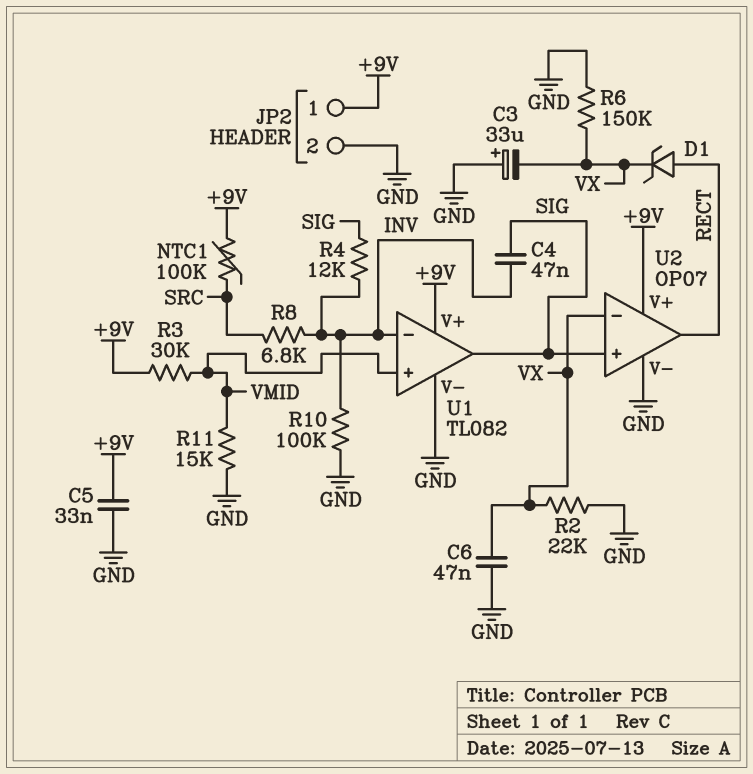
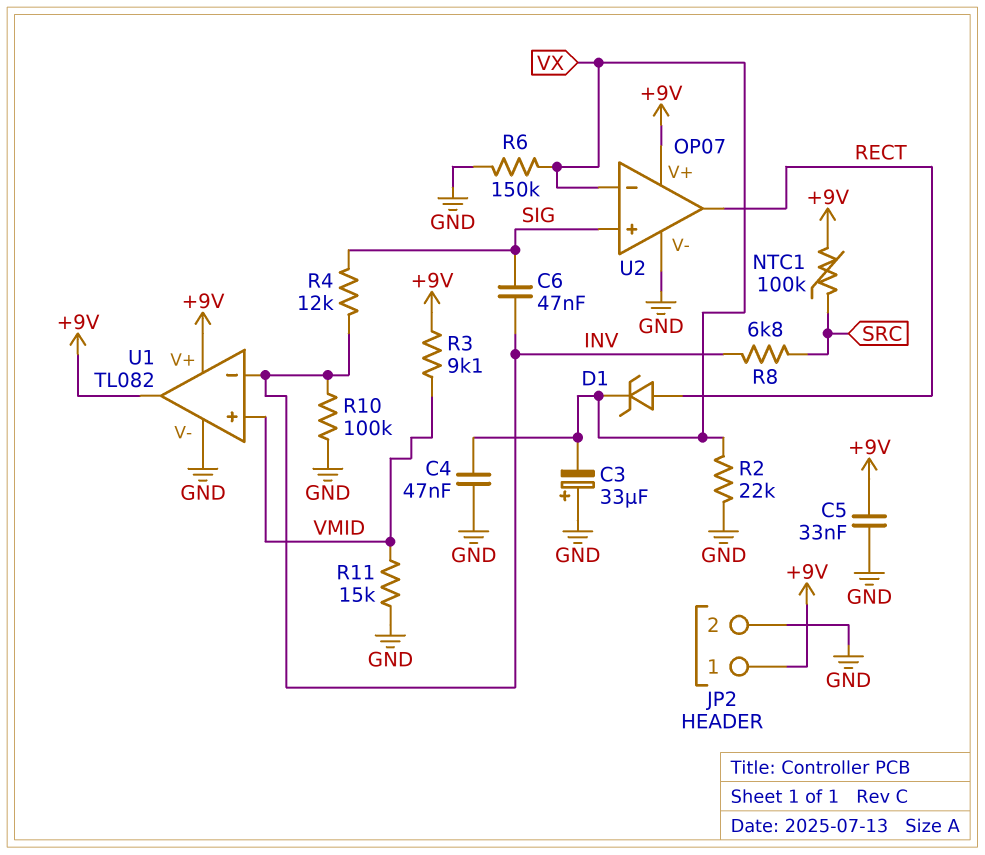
C4: 47nF (INV, SIG) -> 47nF (GND, VX)
C6: 47nF (GND, VX) -> 47nF (INV, SIG)
R3: 30k (+9V, VMID) -> 9.1k (+9V, VMID)
U1 pin out: SIG -> +9V

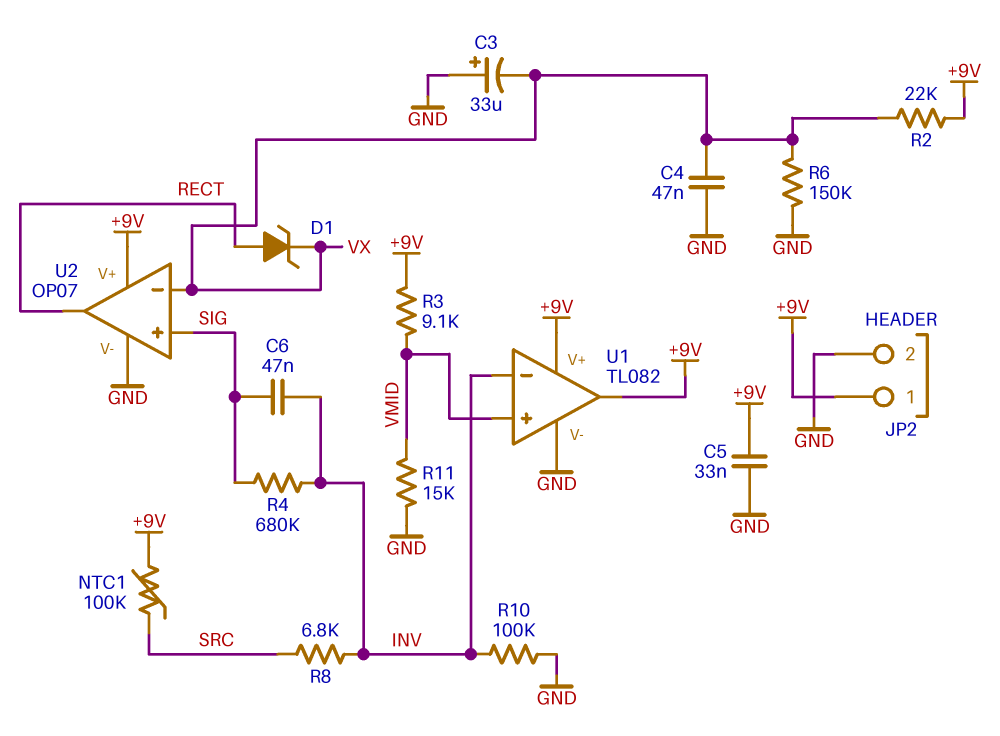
R2: 22k (GND, VX) -> 22k (+9V, VX)
R4: 12k (INV, SIG) -> 680k (INV, SIG)

